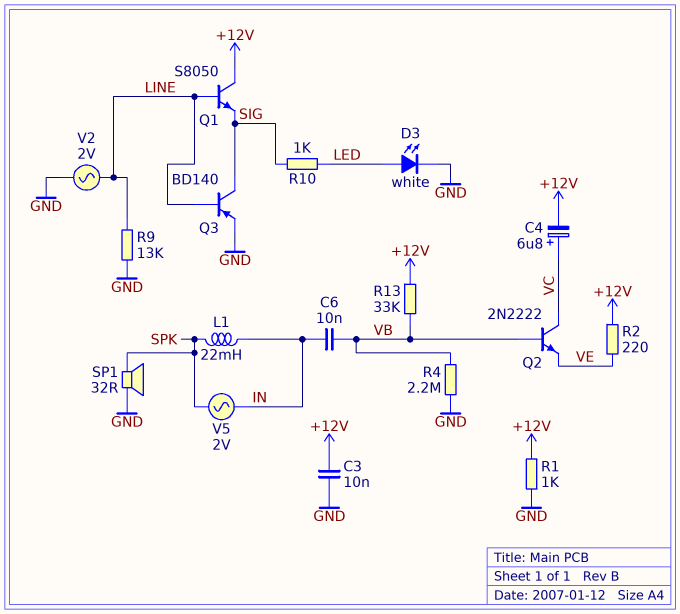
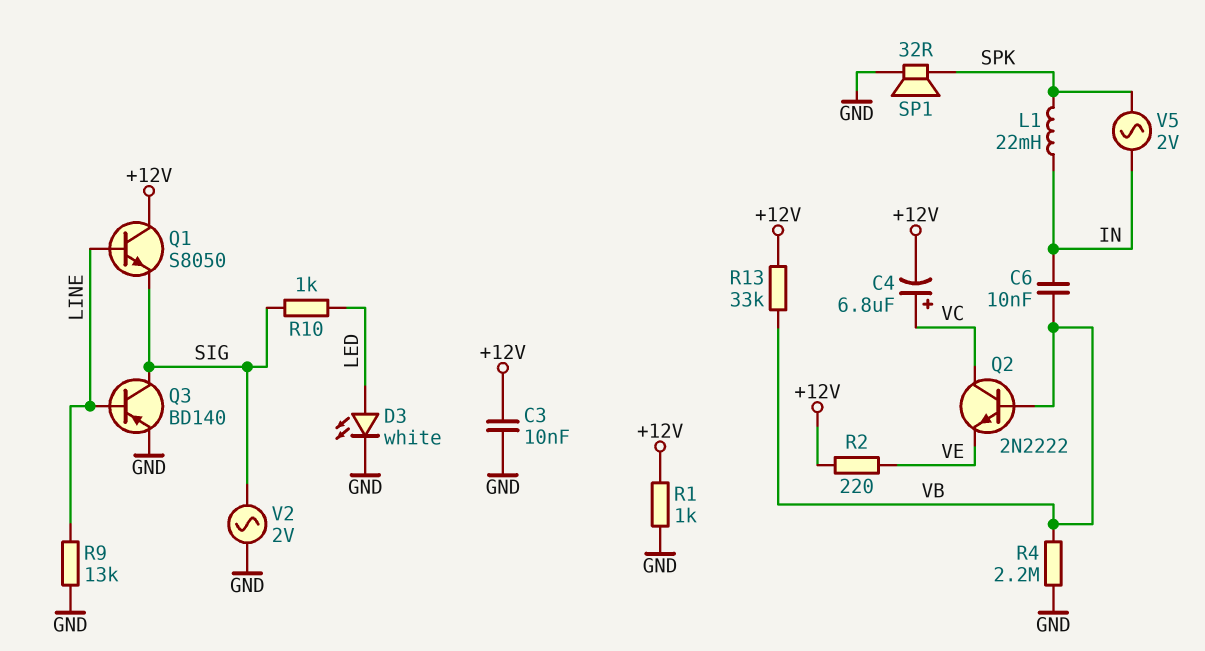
V2: AC 2V (GND, LINE) -> AC 2V (GND, SIG)

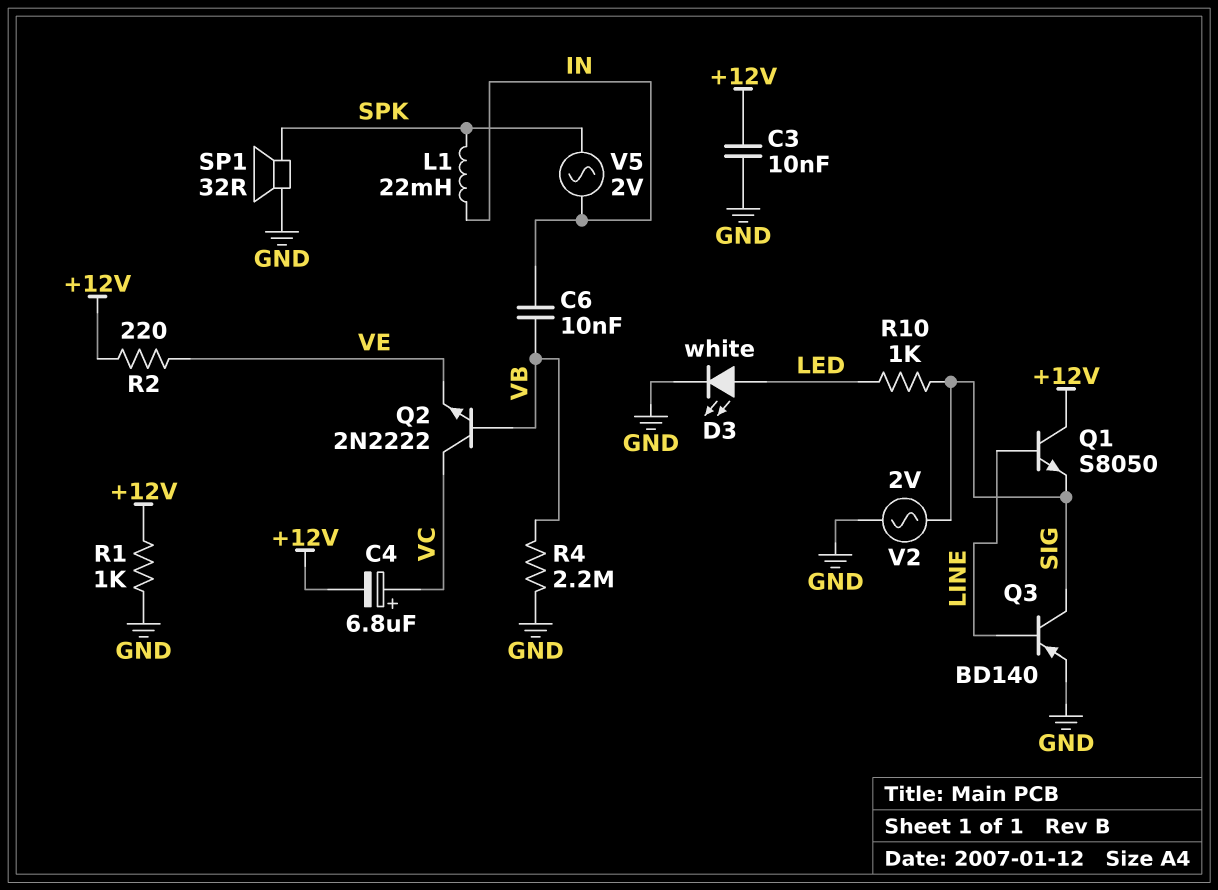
R9: 13k (GND, LINE) -> none
R13: 33k (+12V, VB) -> none

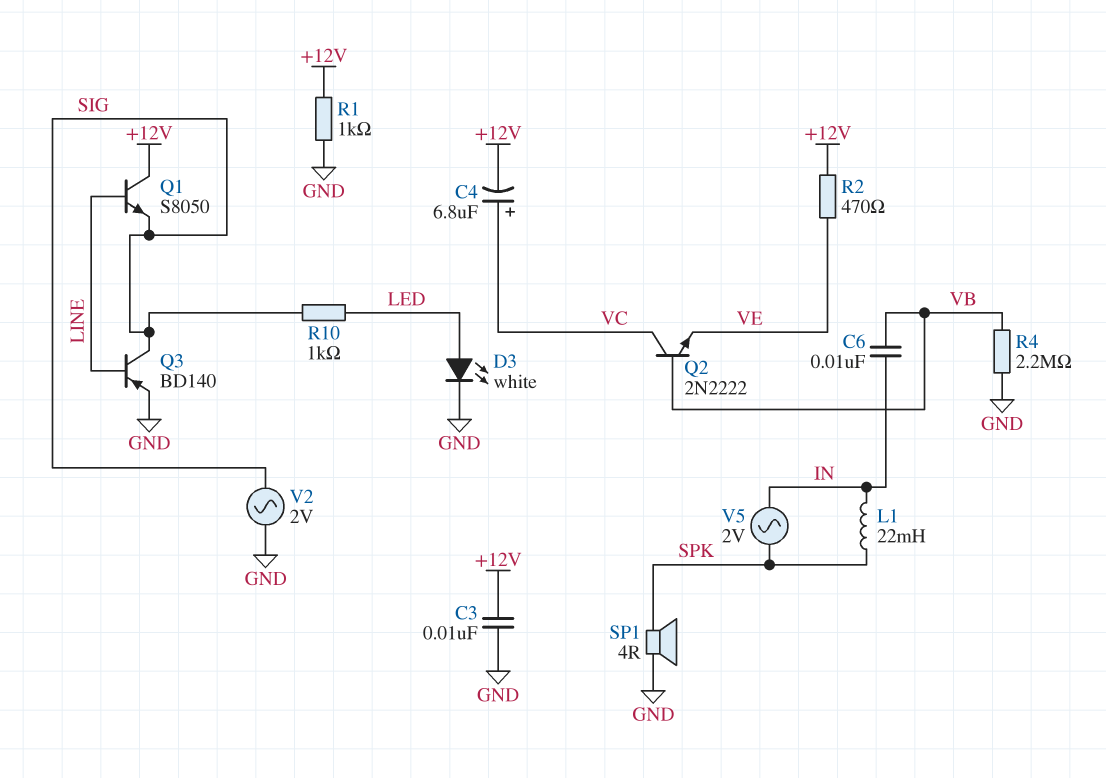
R2: 220 (+12V, VE) -> 470 (+12V, VE)
SP1: speaker 32R (GND, SPK) -> speaker 4R (GND, SPK)

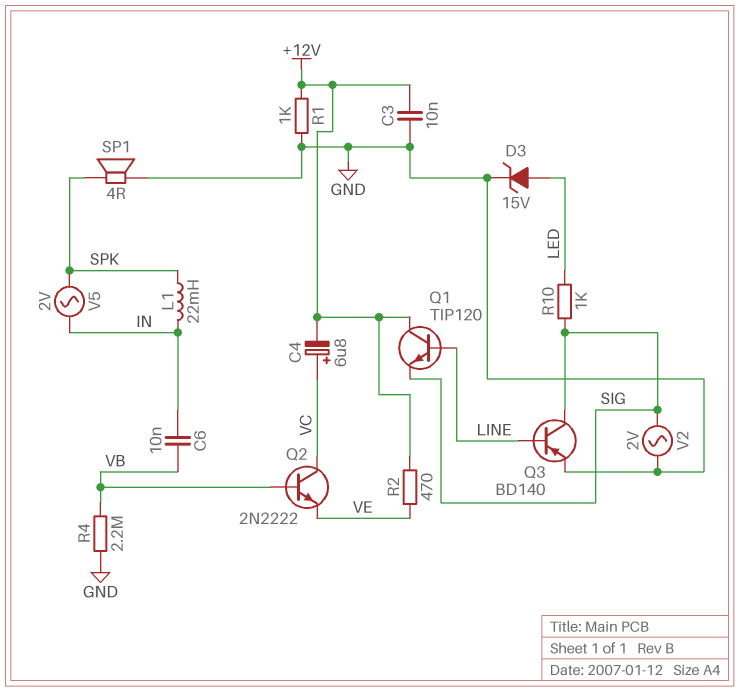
D3: LED white (A LED, K GND) -> zener 15V (A LED, K GND)
Q1: NPN S8050 (B LINE, C +12V, E SIG) -> NPN TIP120 (B LINE, C +12V, E SIG)

